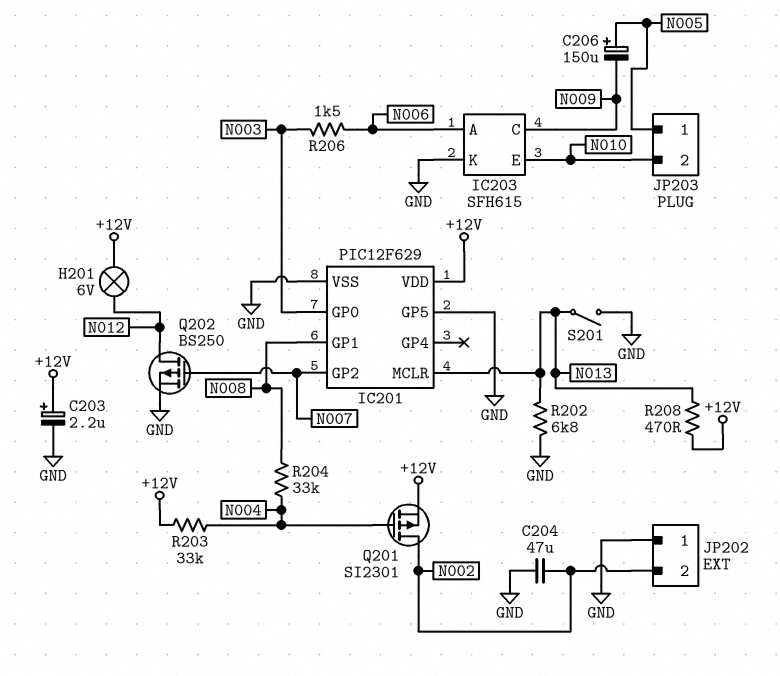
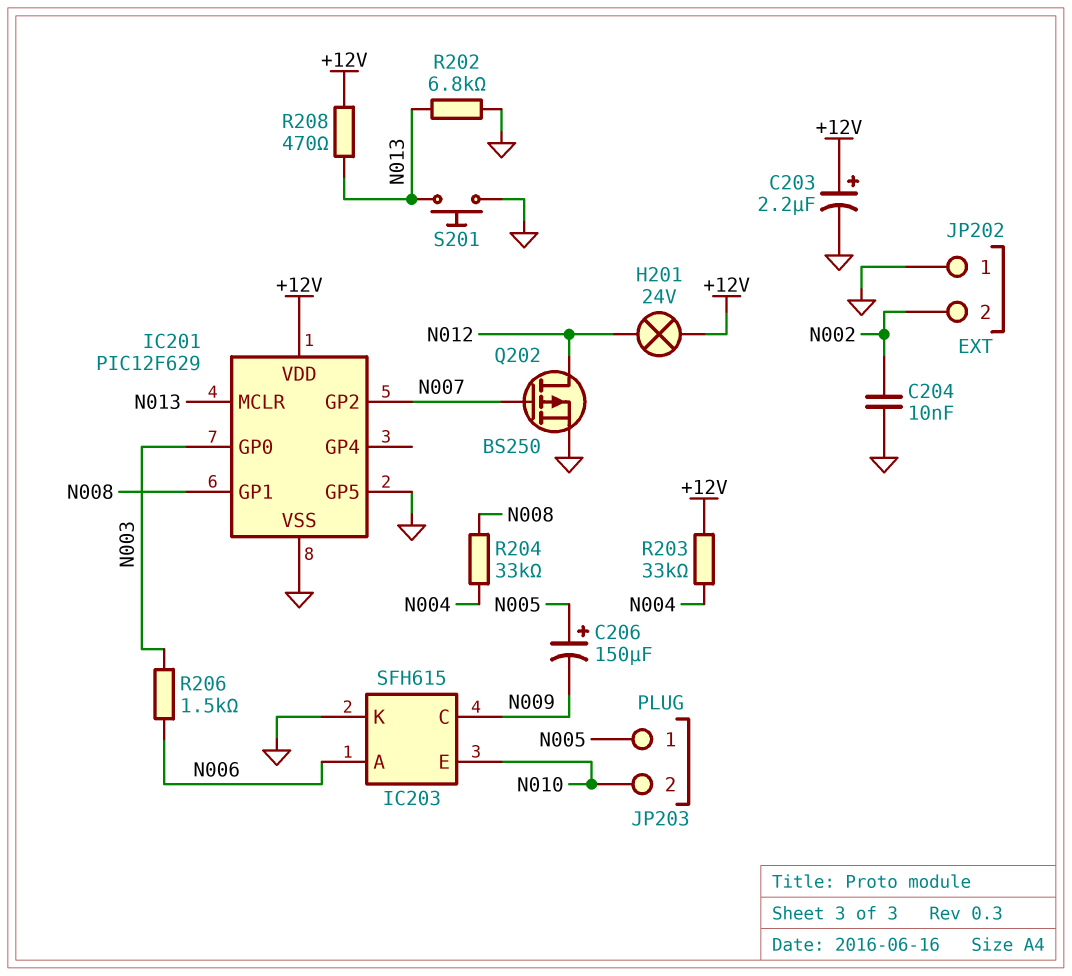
C204: 47uF (GND, N002) -> 10nF (GND, N002)
H201: lamp 6V (+12V, N012) -> lamp 24V (+12V, N012)
Q201: PMOS SI2301 (G N004, D N002, S +12V) -> none
S201: switch (GND, N013) -> button (GND, N013)

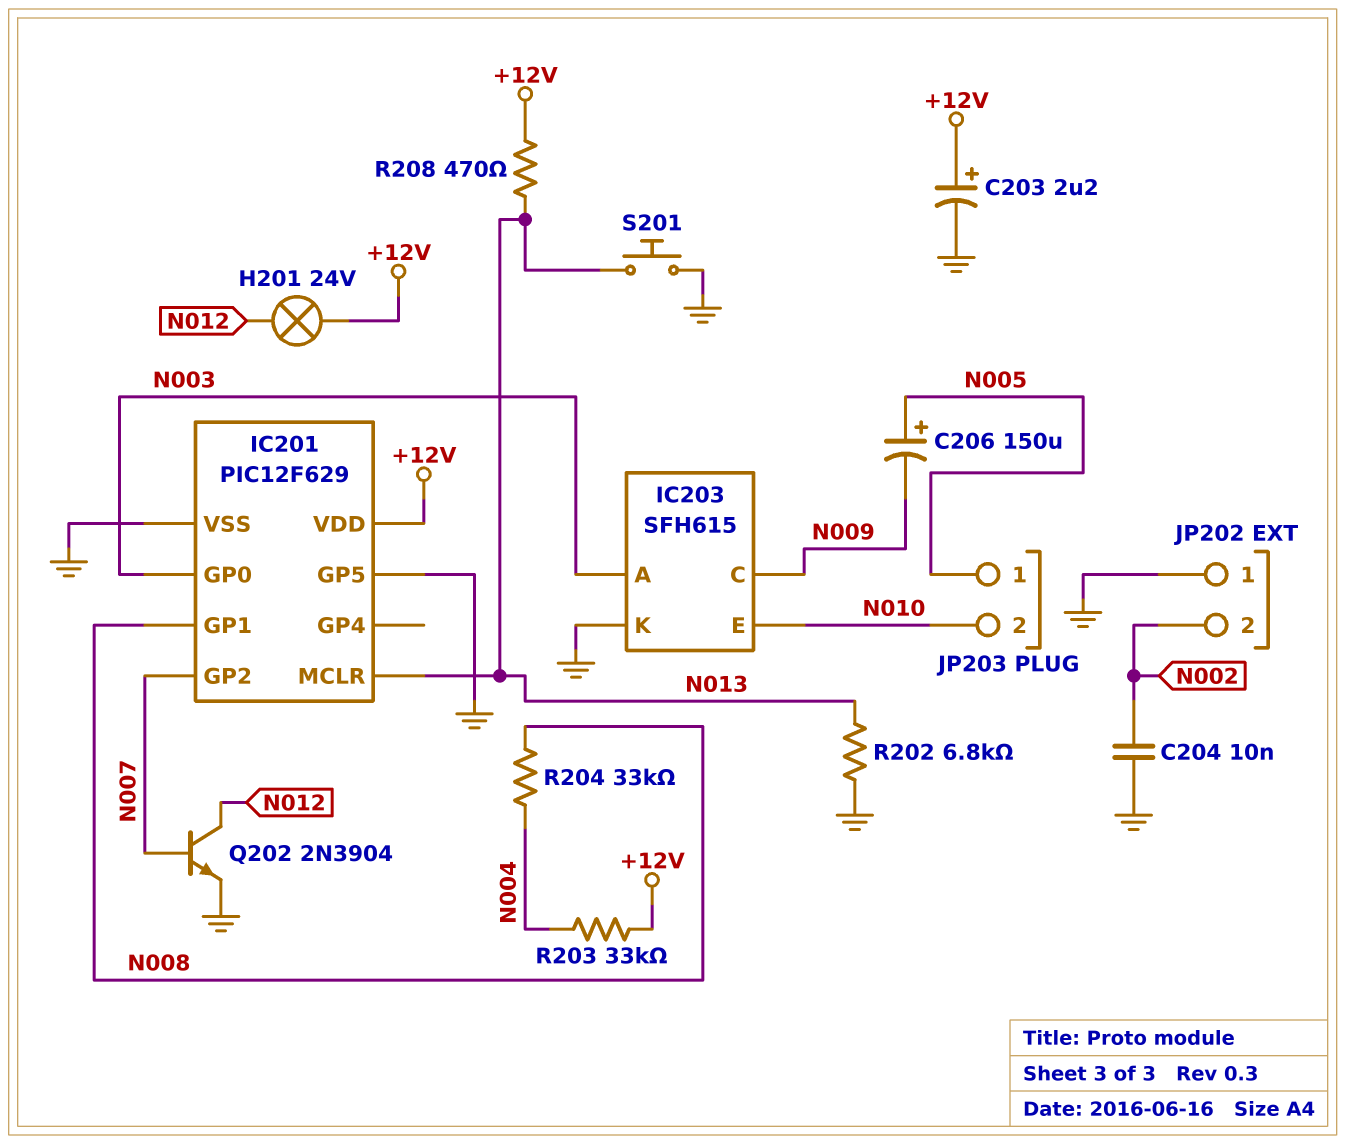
IC203 pin A: N006 -> N003
Q202: PMOS BS250 (G N007, D N012, S GND) -> NPN 2N3904 (B N007, C N012, E GND)
R206: 1.5k (N003, N006) -> none

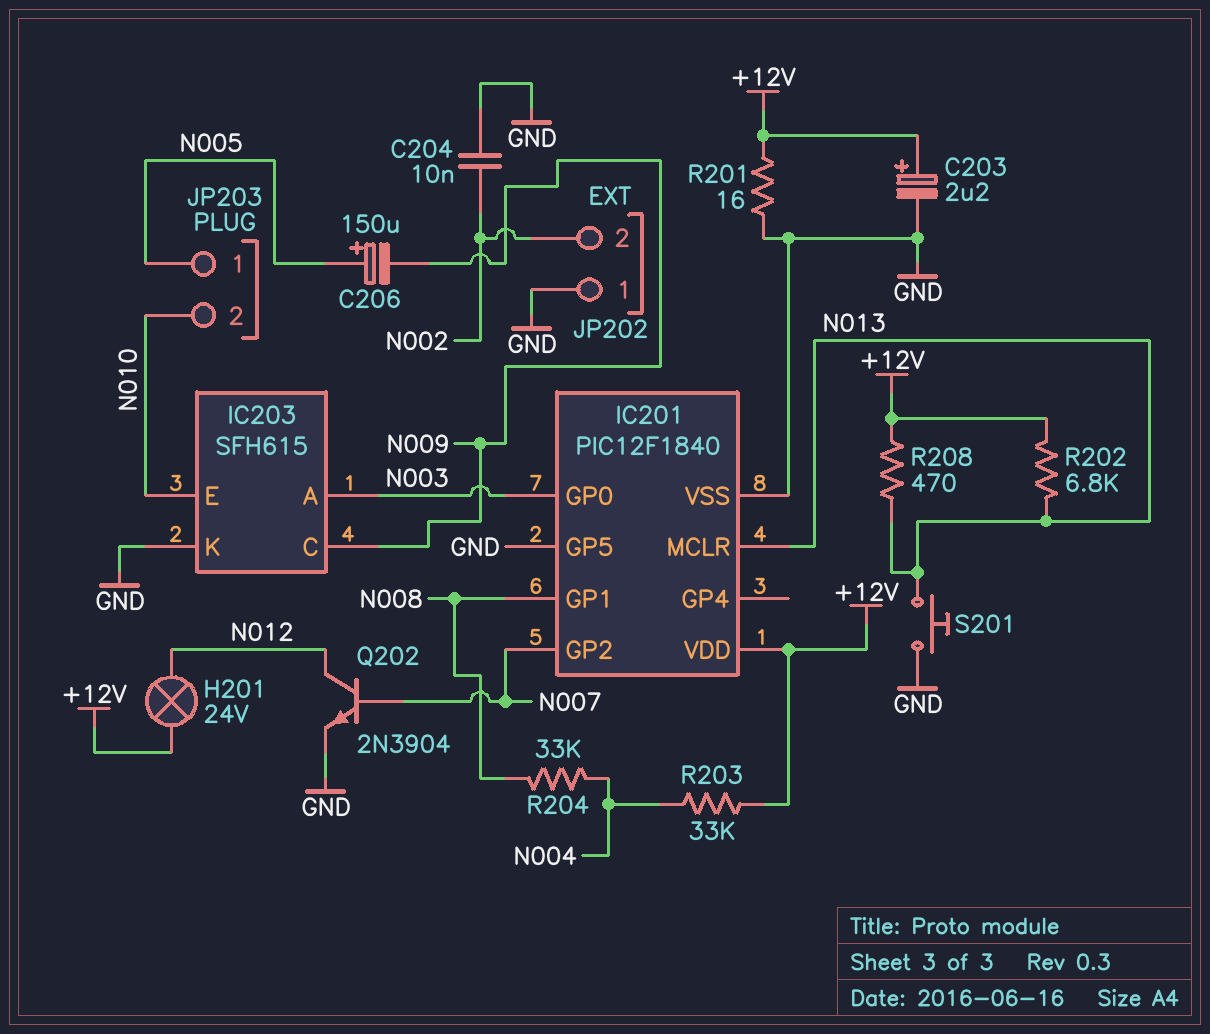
IC201: PIC12F629 -> PIC12F1840
R201: none -> 16 (+12V, GND)
R202: 6.8k (GND, N013) -> 6.8k (+12V, N013)

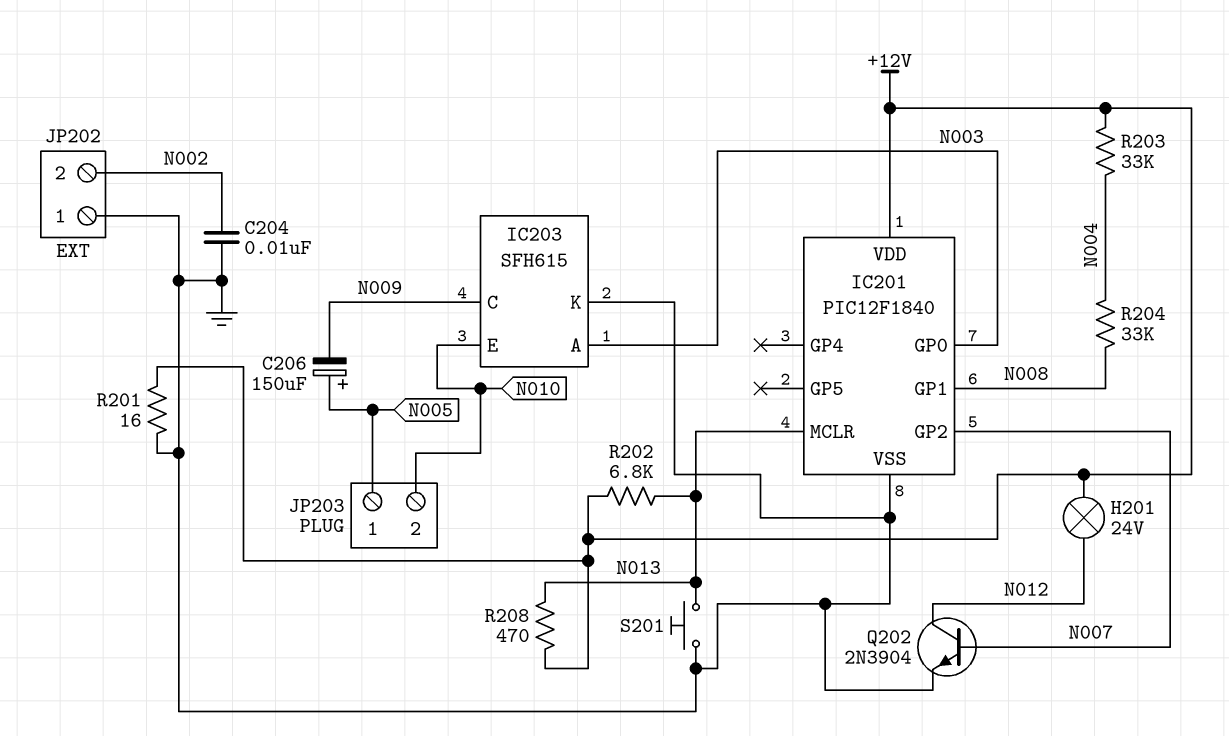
C203: 2.2uF (plus +12V, minus GND) -> none
IC201 pin GP5: GND -> none

